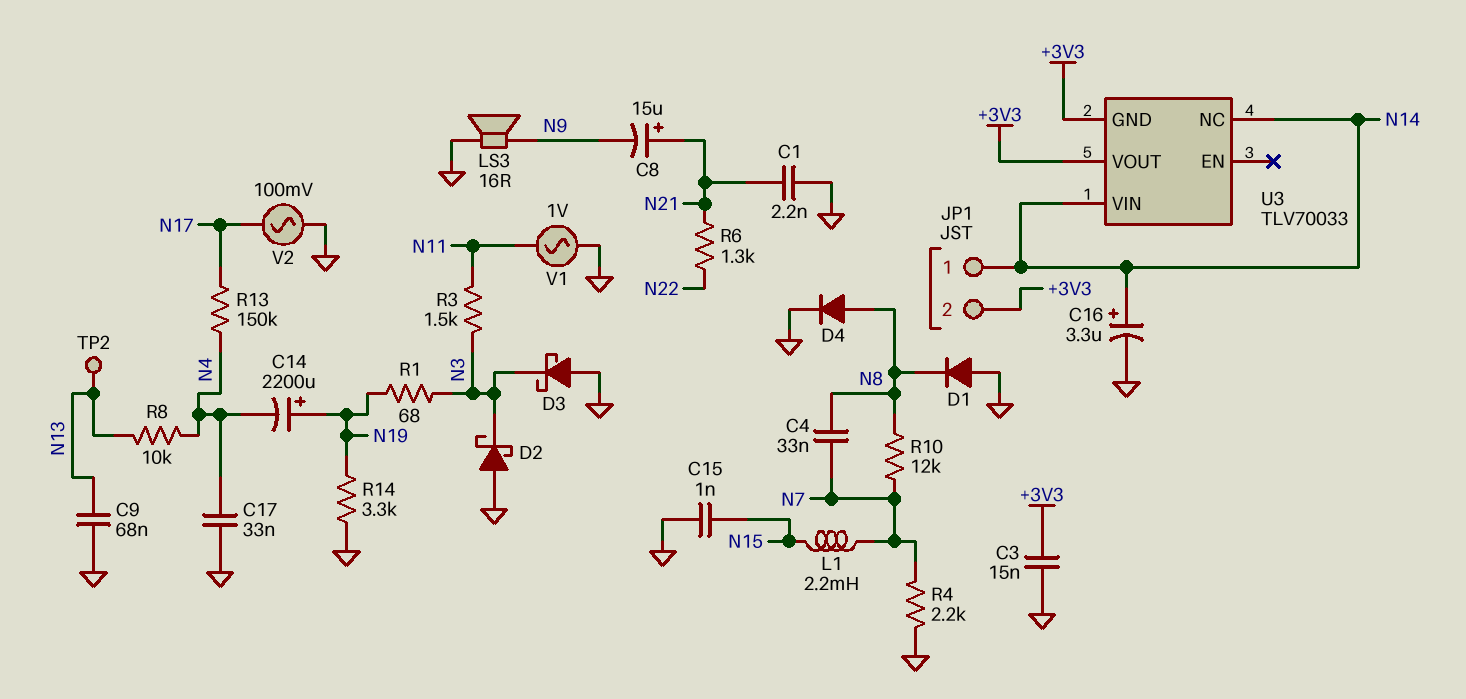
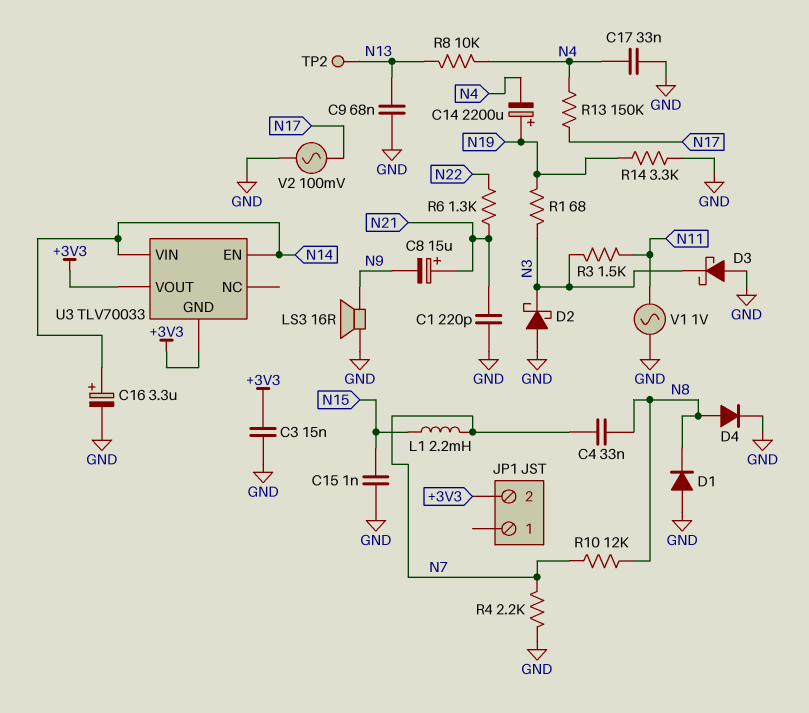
C1: 2.2nF (GND, N21) -> 220pF (GND, N21)
JP1 pin 1: N14 -> none
U3 pin EN: none -> N14
U3 pin NC: N14 -> none

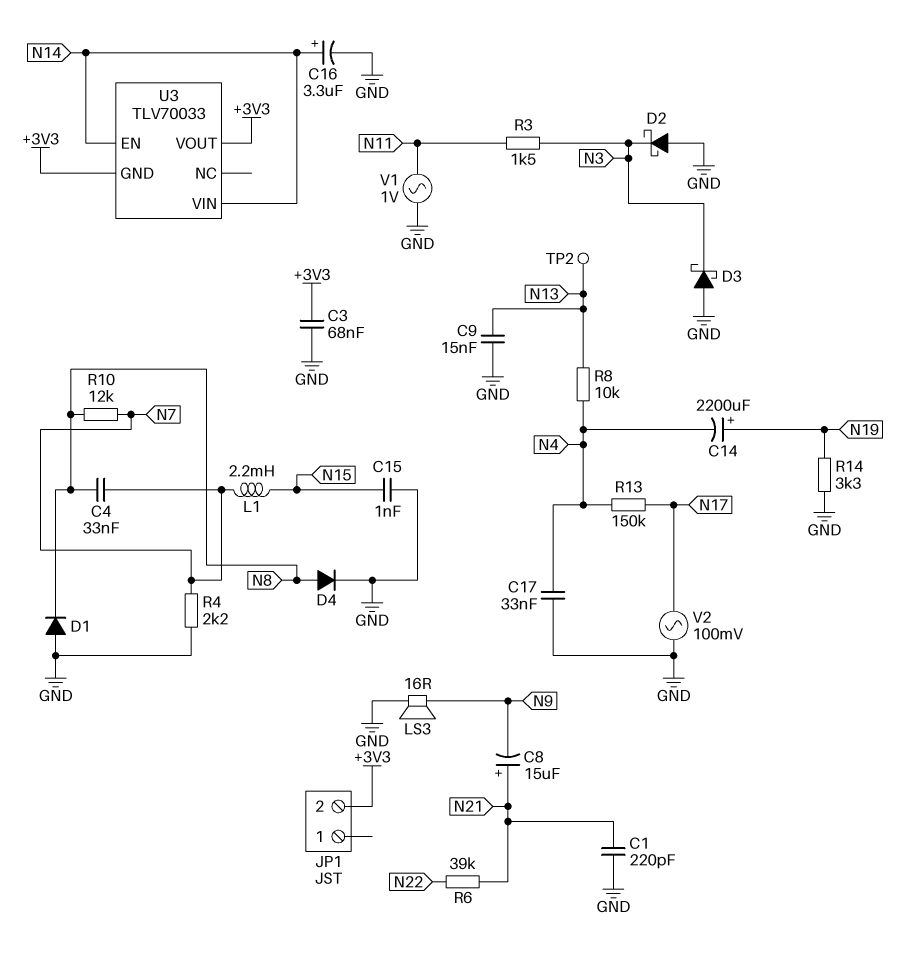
C3: 15nF (+3V3, GND) -> 68nF (+3V3, GND)
C9: 68nF (GND, N13) -> 15nF (GND, N13)
R1: 68 (N3, N19) -> none
R6: 1.3k (N21, N22) -> 39k (N21, N22)

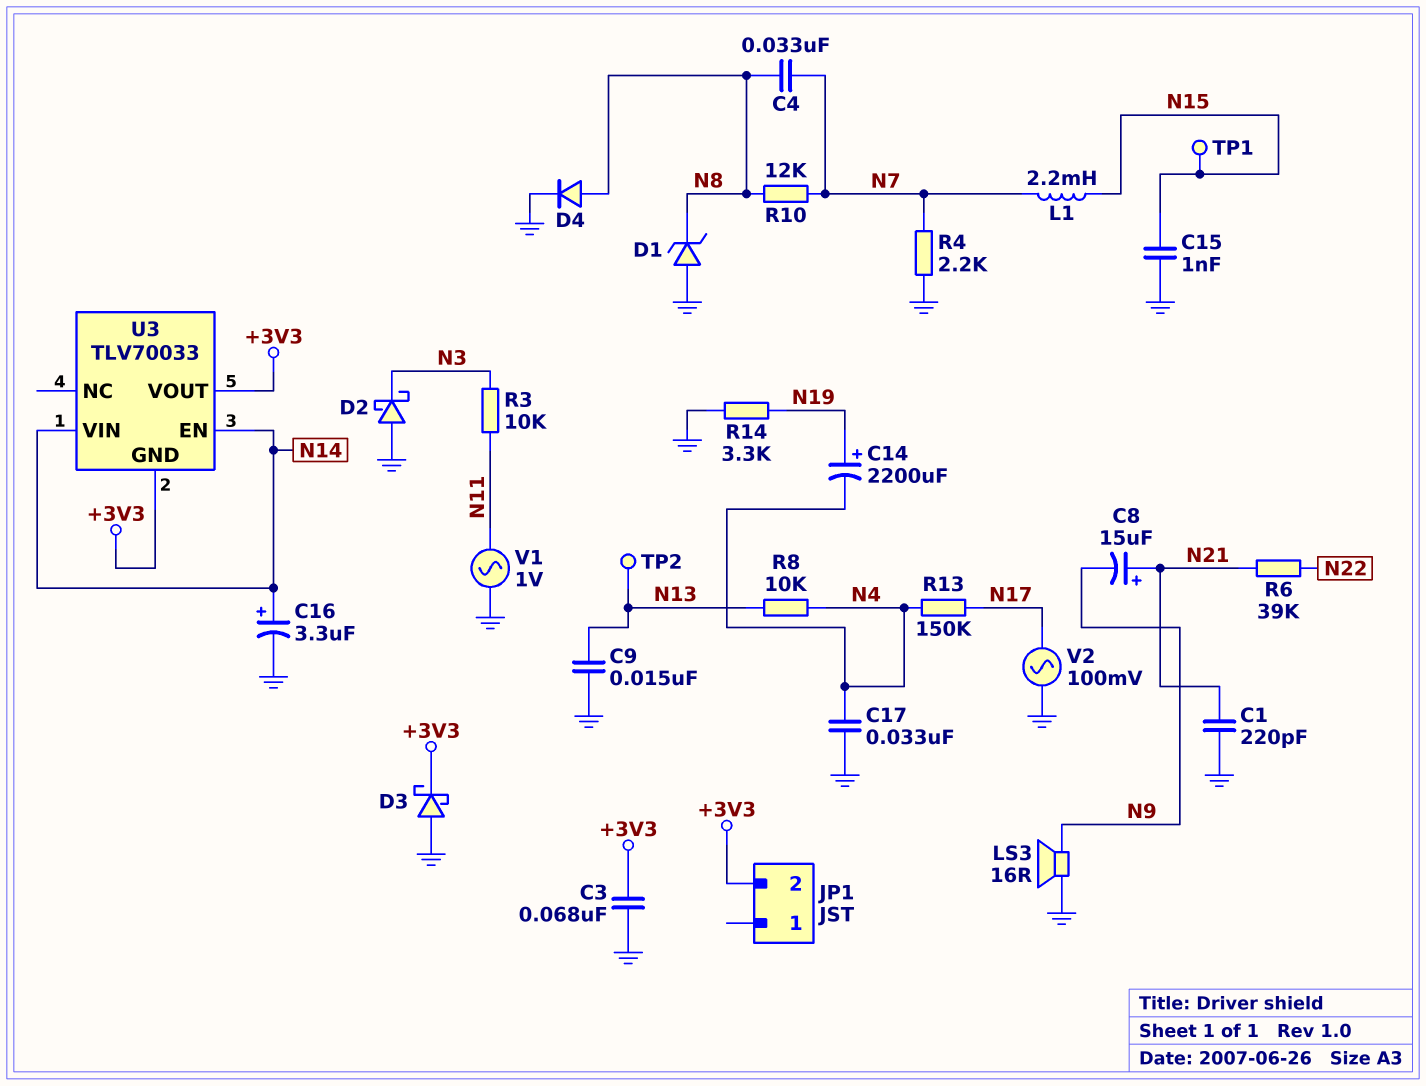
D1: diode (A GND, K N8) -> zener (A GND, K N8)
D3: schottky (A GND, K N3) -> schottky (A GND, K +3V3)
R3: 1.5k (N3, N11) -> 10k (N3, N11)
TP1: none -> test point (N15)

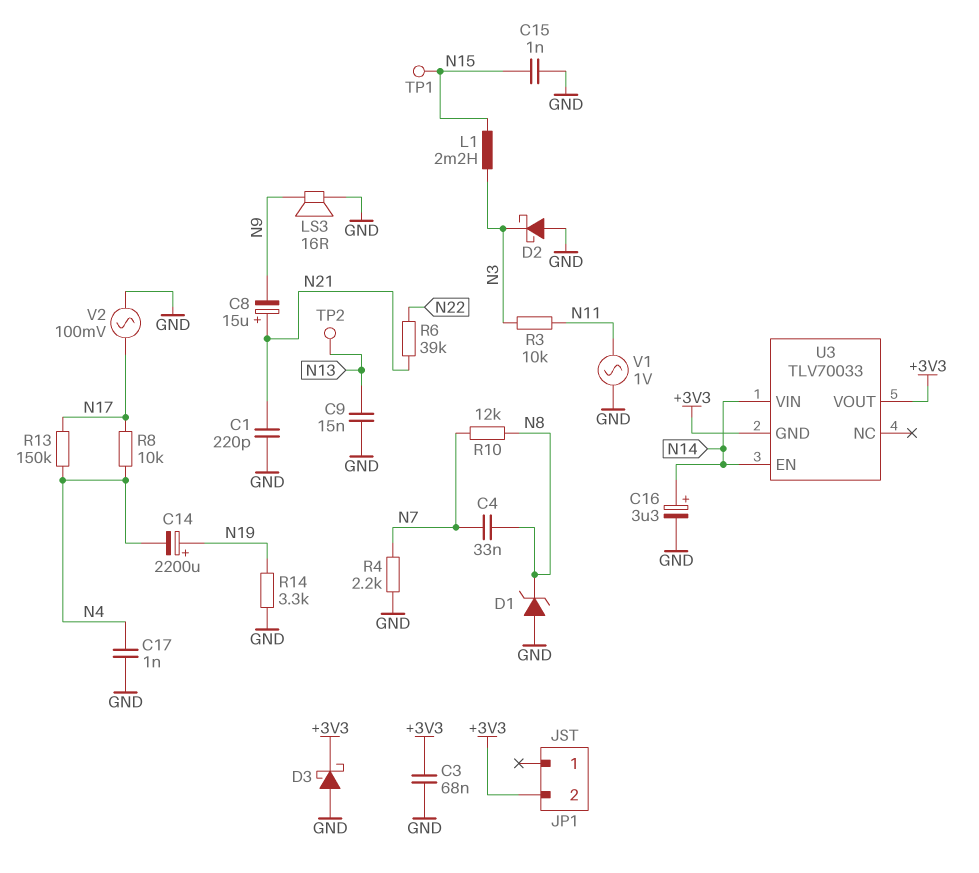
C17: 33nF (GND, N4) -> 1nF (GND, N4)
D4: diode (A N8, K GND) -> none
L1: 2.2mH (N7, N15) -> 2.2mH (N3, N15)
R8: 10k (N4, N13) -> 10k (N4, N17)

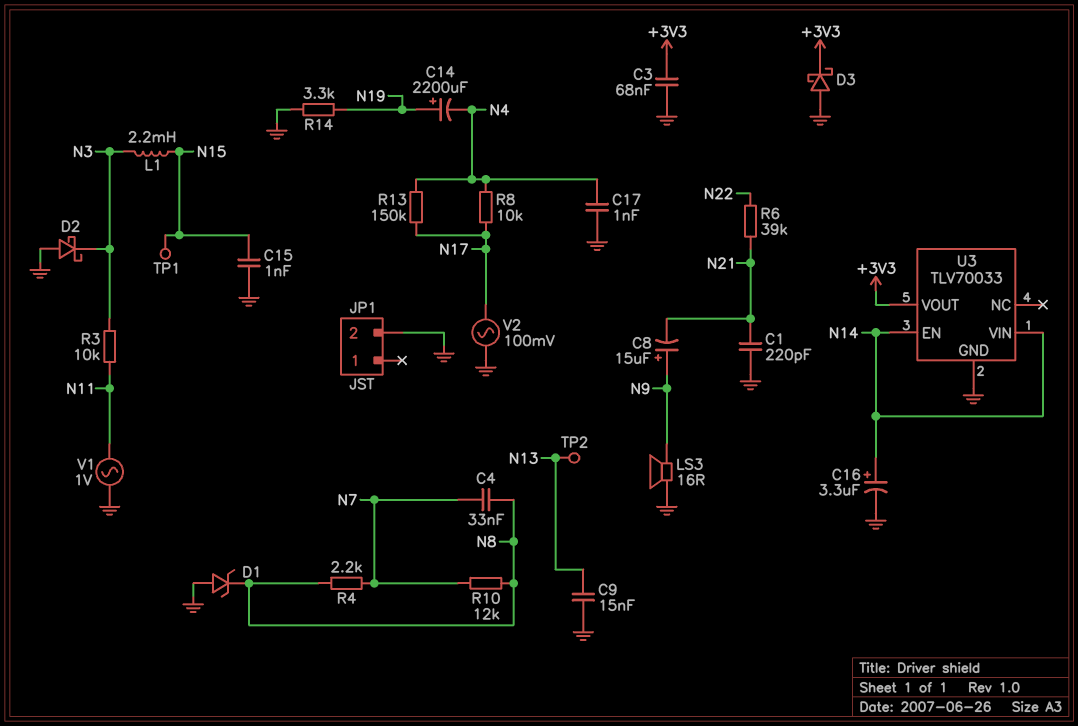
C8: 15uF (plus N21, minus N9) -> 15uF (plus N9, minus N21)
JP1 pin 2: +3V3 -> GND
R4: 2.2k (GND, N7) -> 2.2k (N7, N8)
U3 pin GND: +3V3 -> GND

